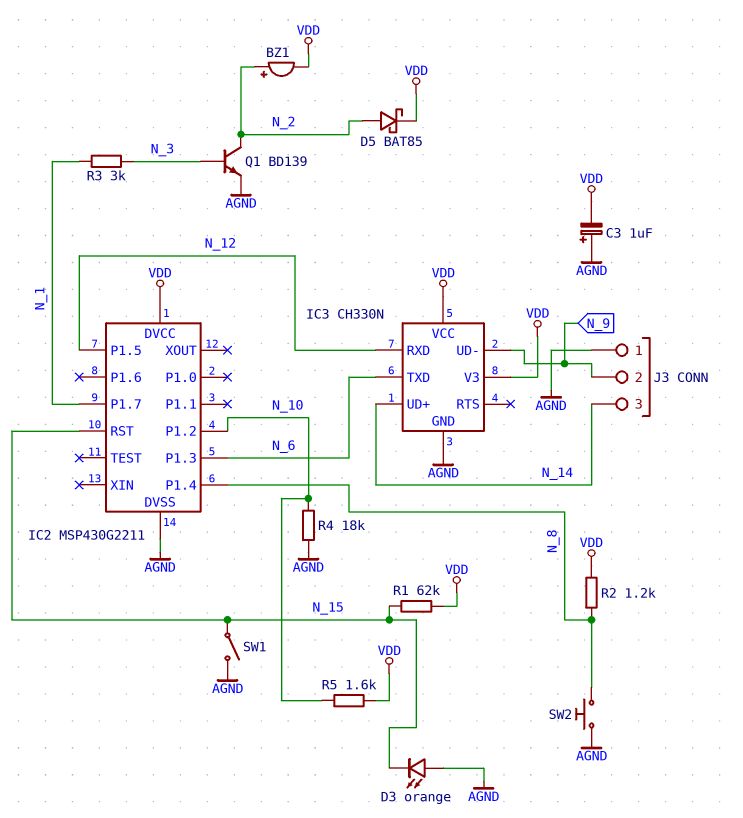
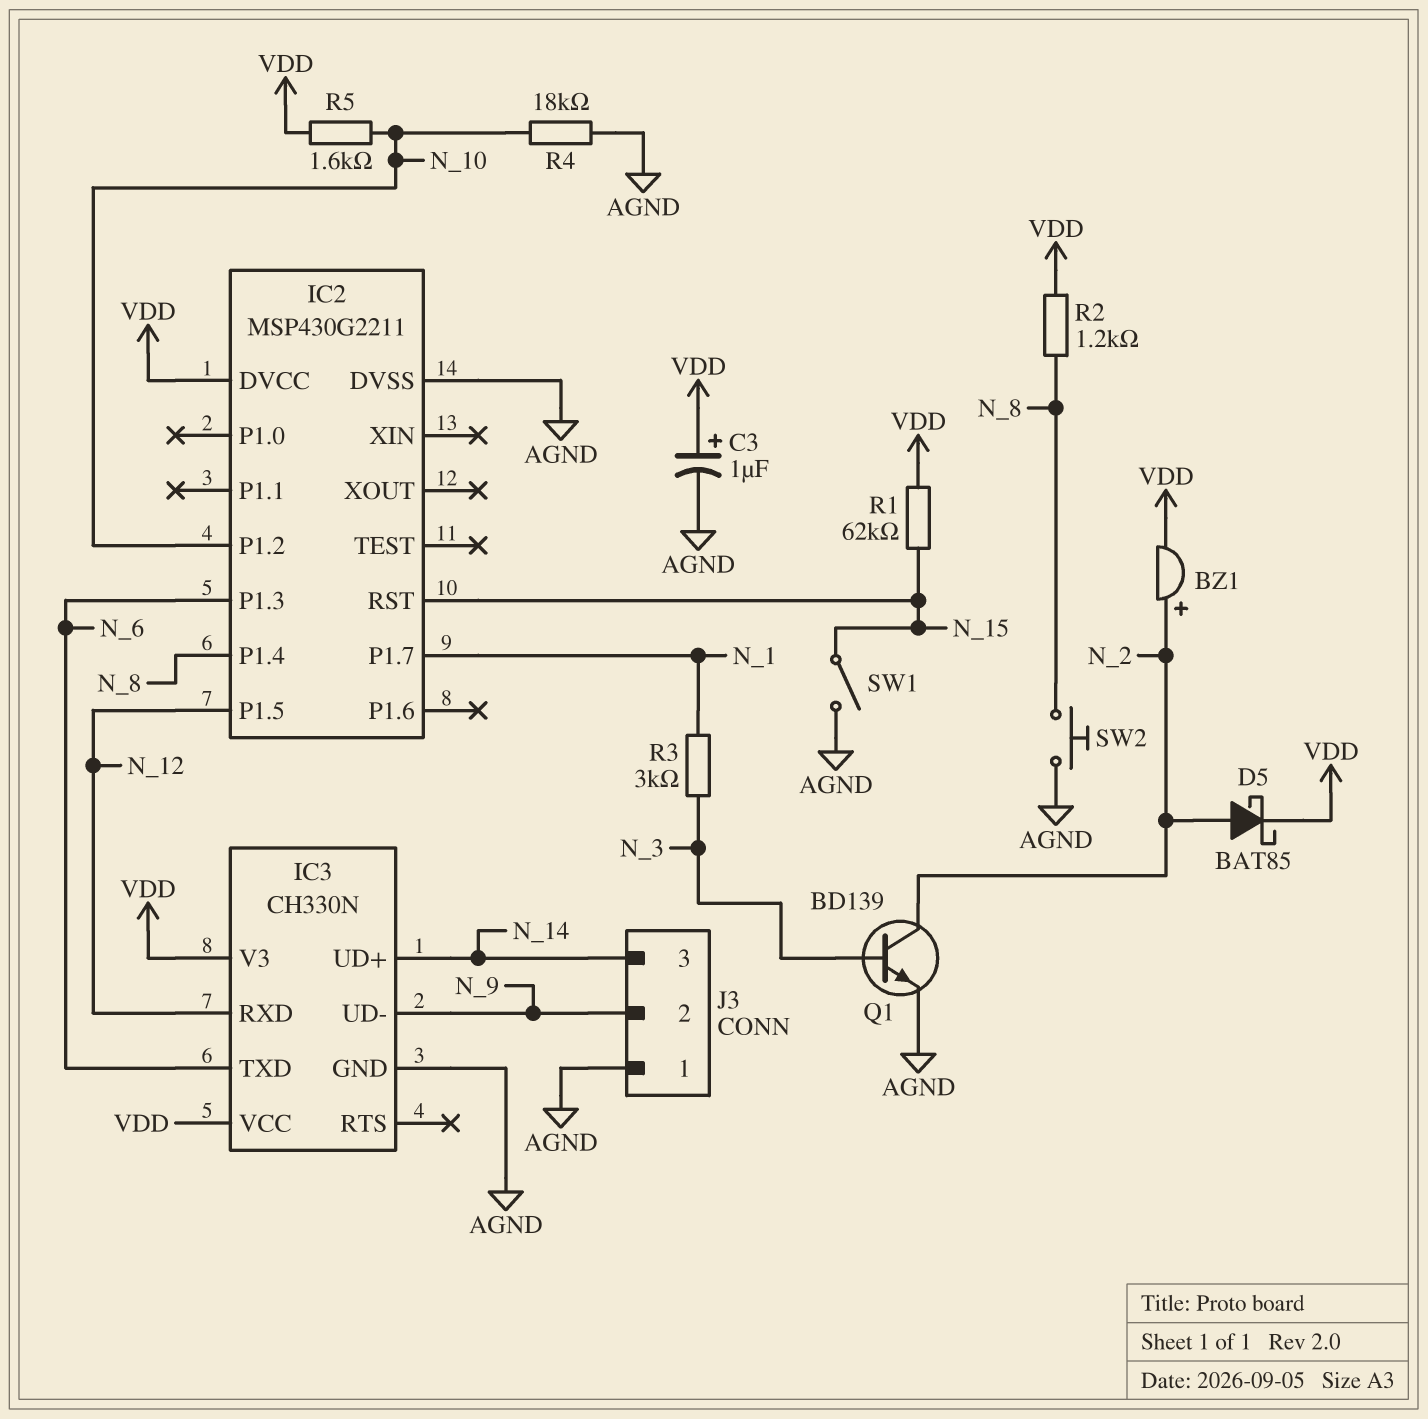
C3: 1uF (plus AGND, minus VDD) -> 1uF (plus VDD, minus AGND)
D3: LED orange (A AGND, K N_15) -> none

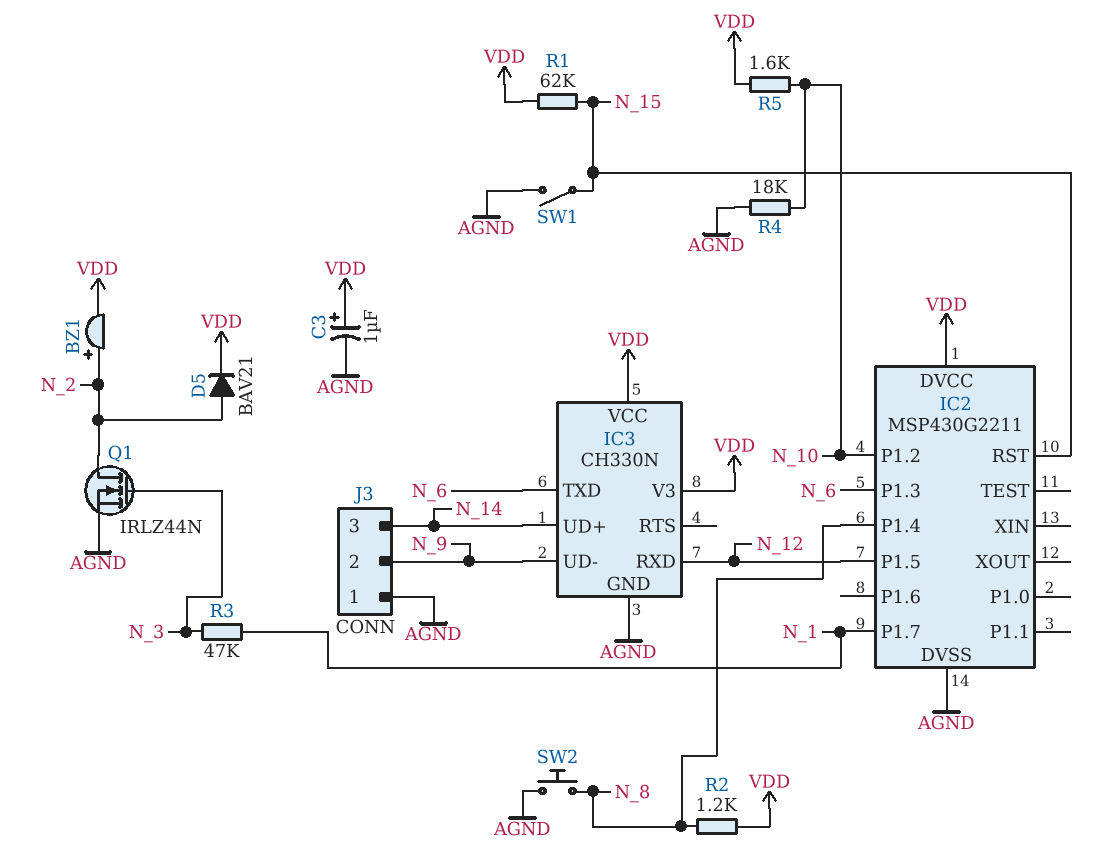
D5: schottky BAT85 (A N_2, K VDD) -> diode BAV21 (A N_2, K VDD)
Q1: NPN BD139 (B N_3, C N_2, E AGND) -> NMOS IRLZ44N (G N_3, D N_2, S AGND)
R3: 3k (N_1, N_3) -> 47k (N_1, N_3)

